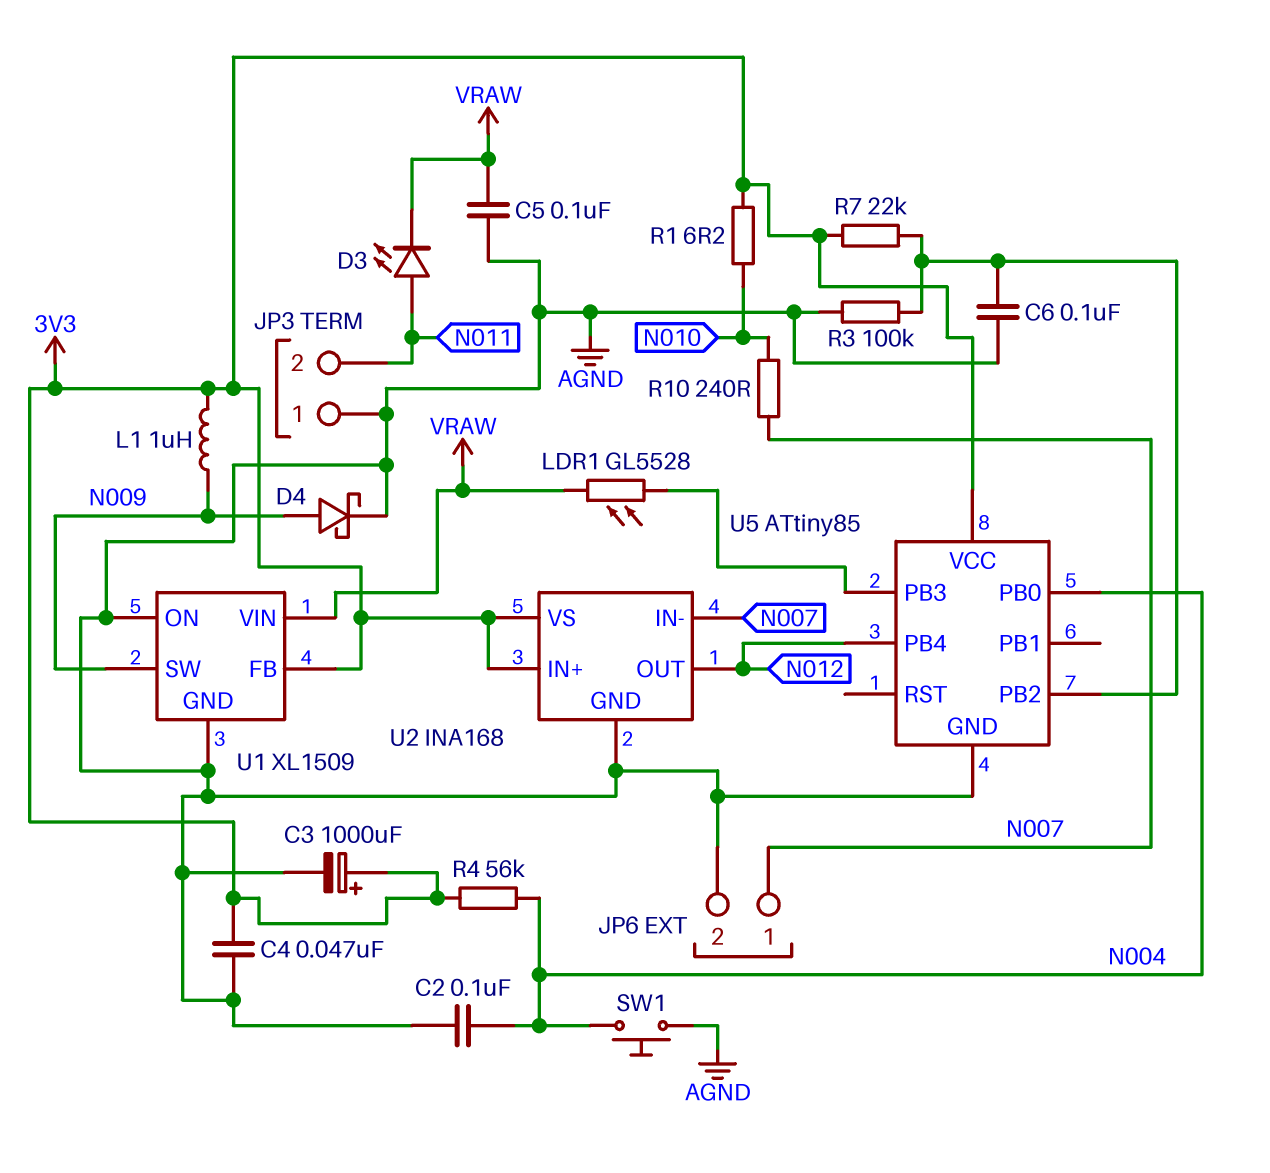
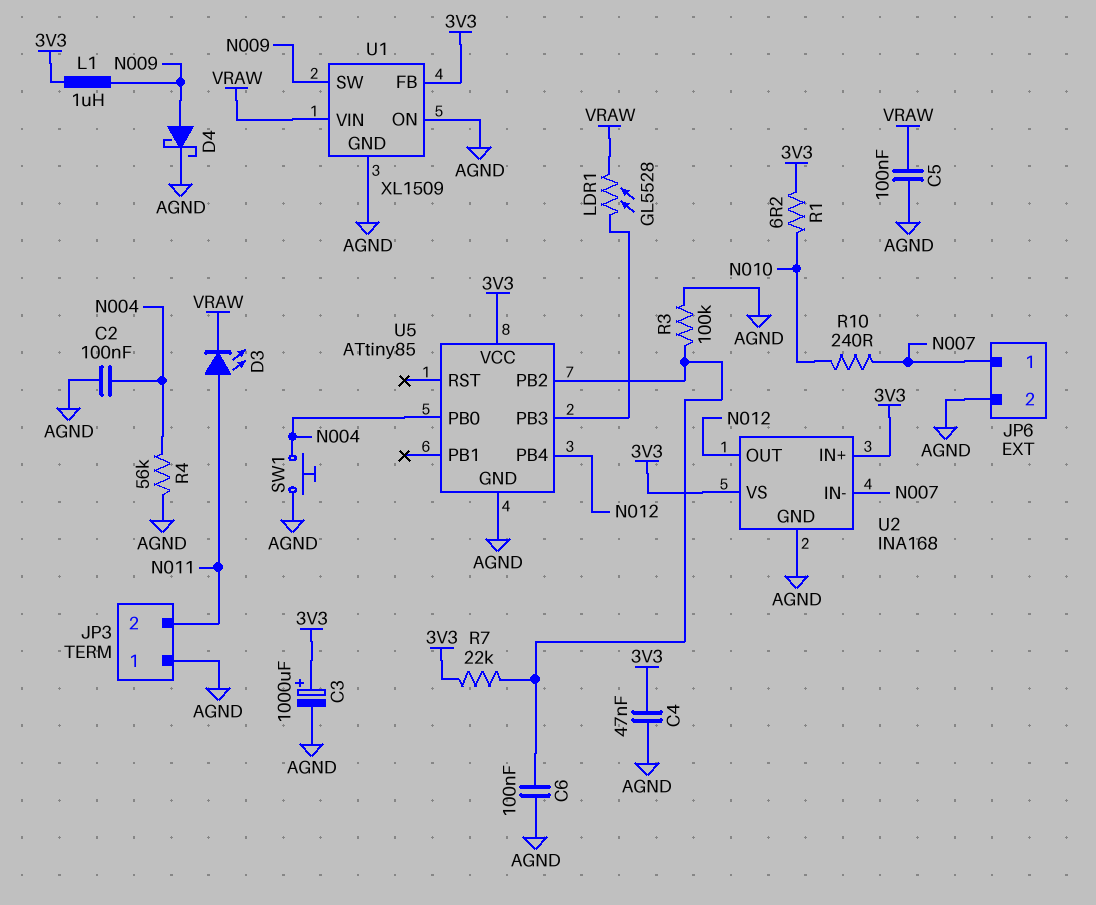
R4: 56k (3V3, N004) -> 56k (AGND, N004)

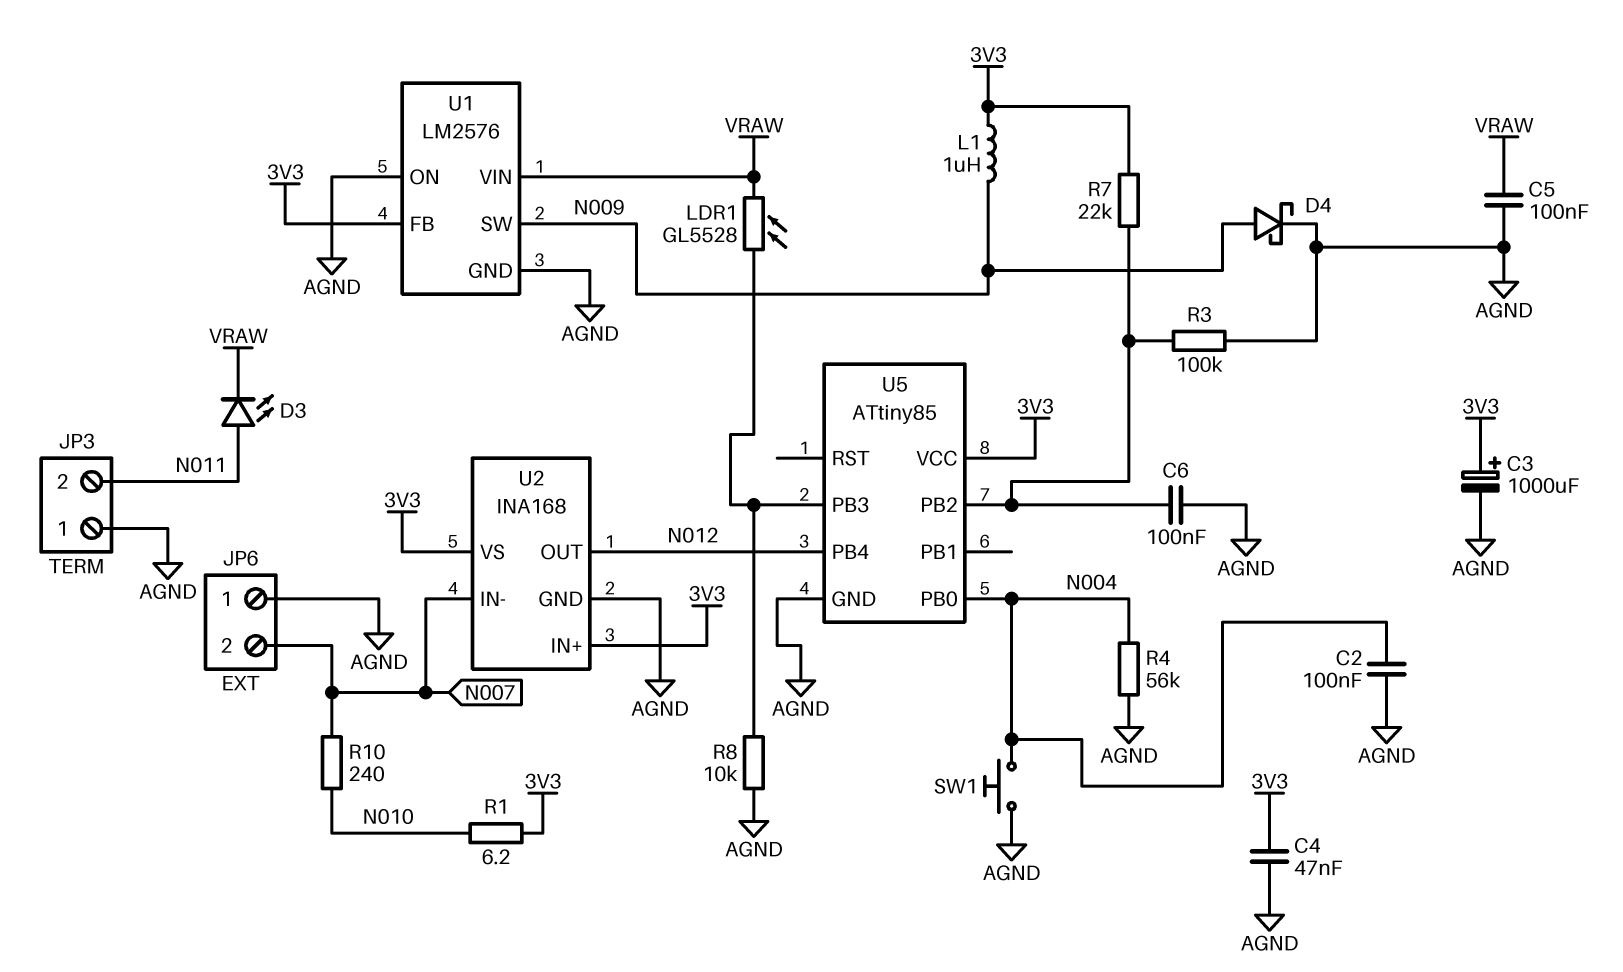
JP6 pin 1: N007 -> AGND
JP6 pin 2: AGND -> N007
R8: none -> 10k (AGND, U5/PB3)
U1: XL1509 -> LM2576

